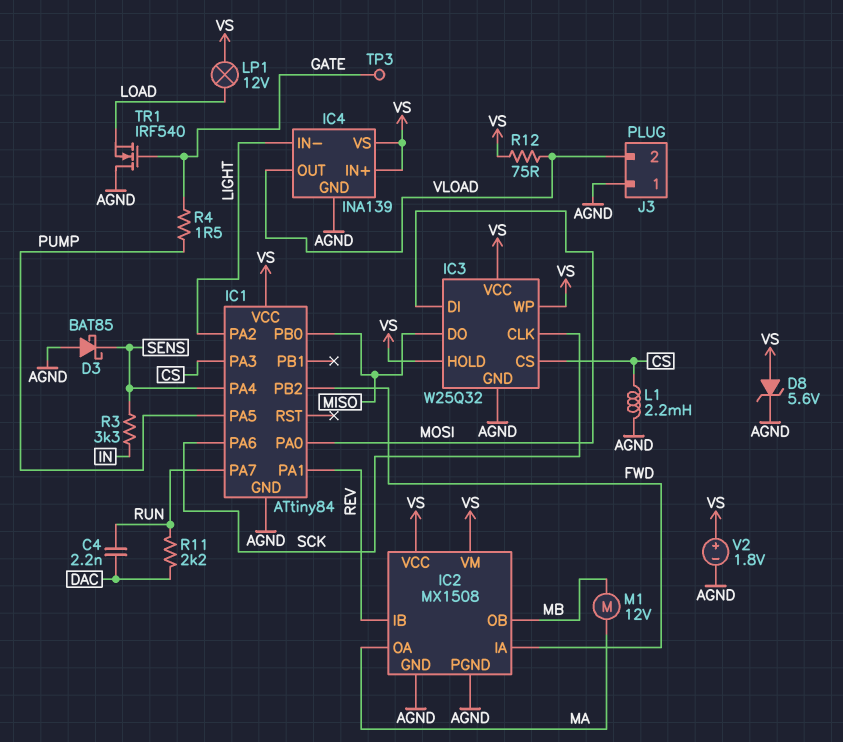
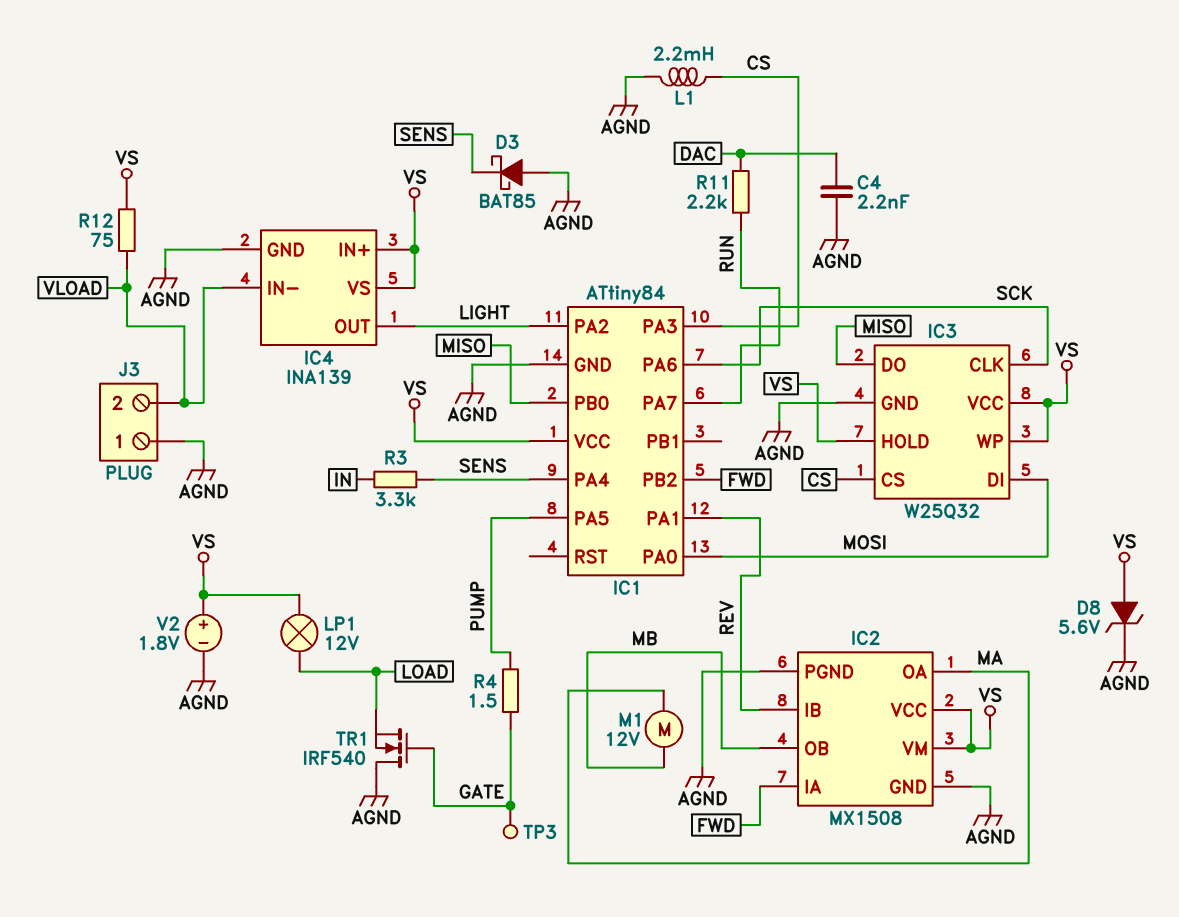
C4: 2.2nF (DAC, RUN) -> 2.2nF (AGND, DAC)
IC4 pin IN-: LIGHT -> VLOAD
IC4 pin OUT: VLOAD -> LIGHT

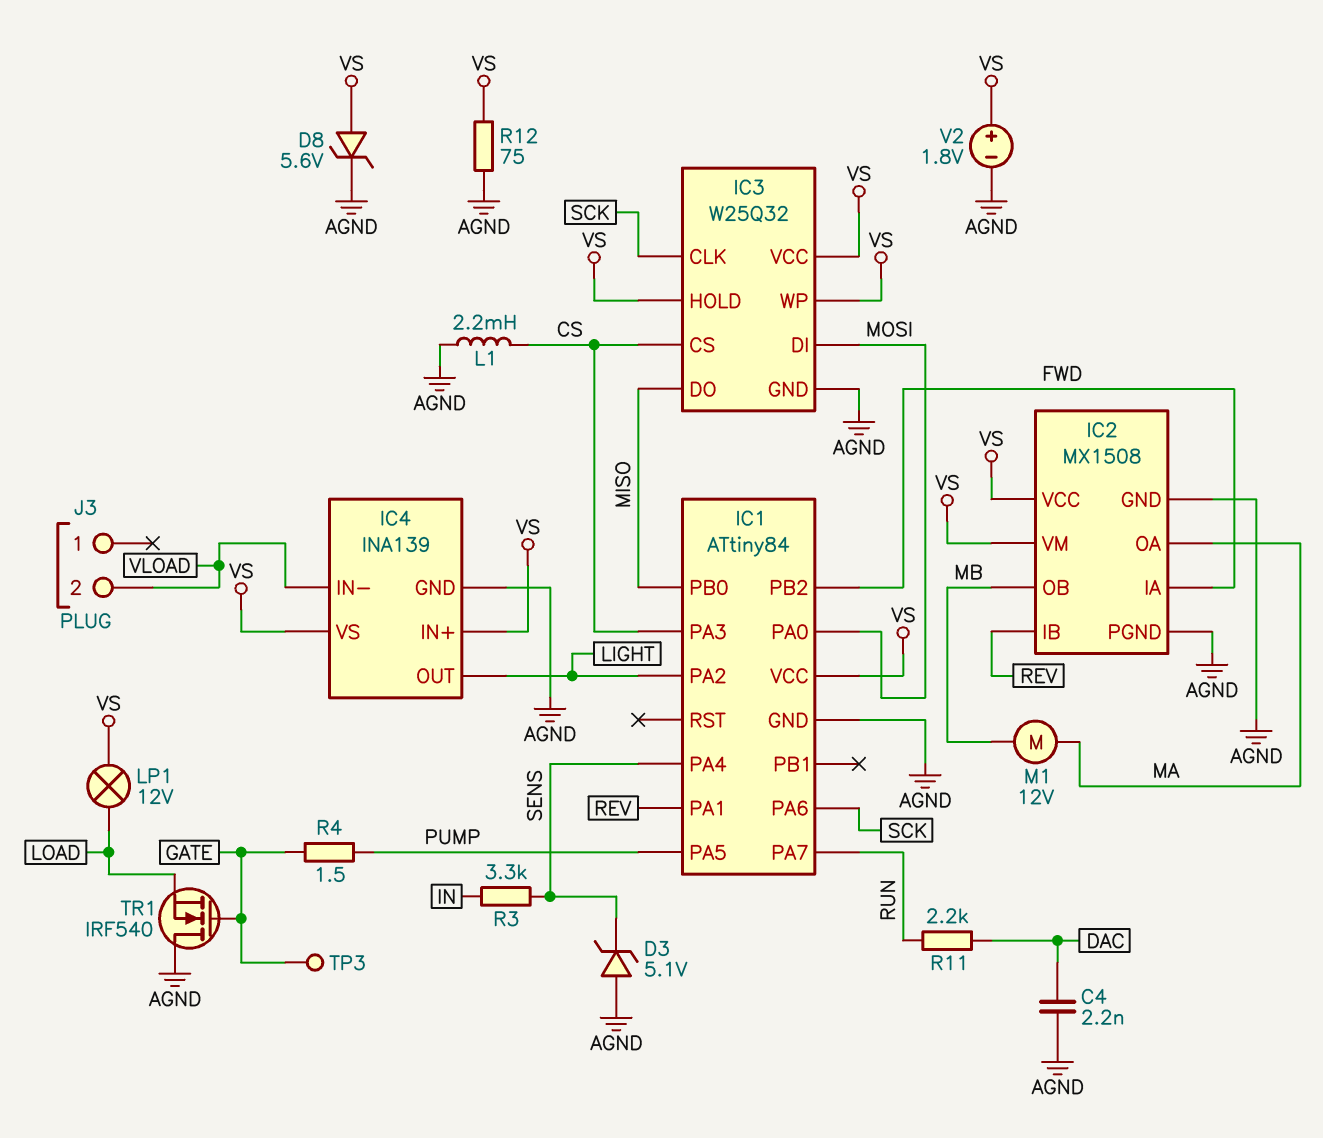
D3: schottky BAT85 (A AGND, K SENS) -> zener 5.1V (A AGND, K SENS)
J3 pin 1: AGND -> none
R12: 75 (VLOAD, VS) -> 75 (AGND, VS)

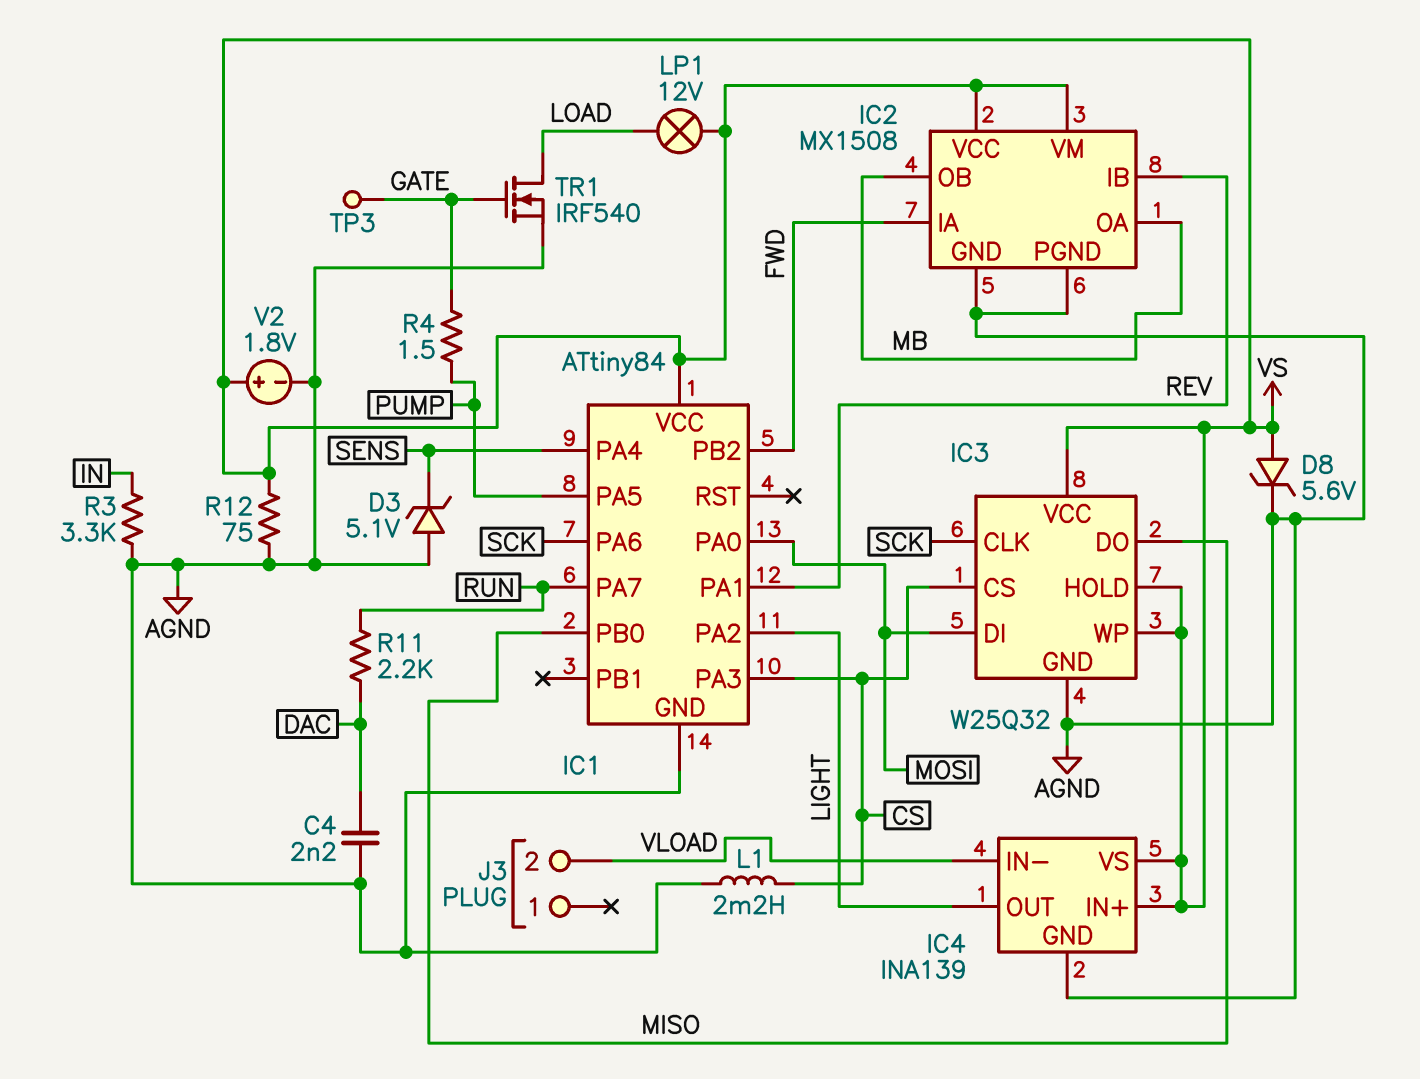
IC2 pin OA: MA -> MB
M1: motor 12V (MA, MB) -> none
R3: 3.3k (IN, SENS) -> 3.3k (AGND, IN)
TR1: NMOS IRF540 (G GATE, D AGND, S LOAD) -> NMOS IRF540 (G GATE, D LOAD, S AGND)

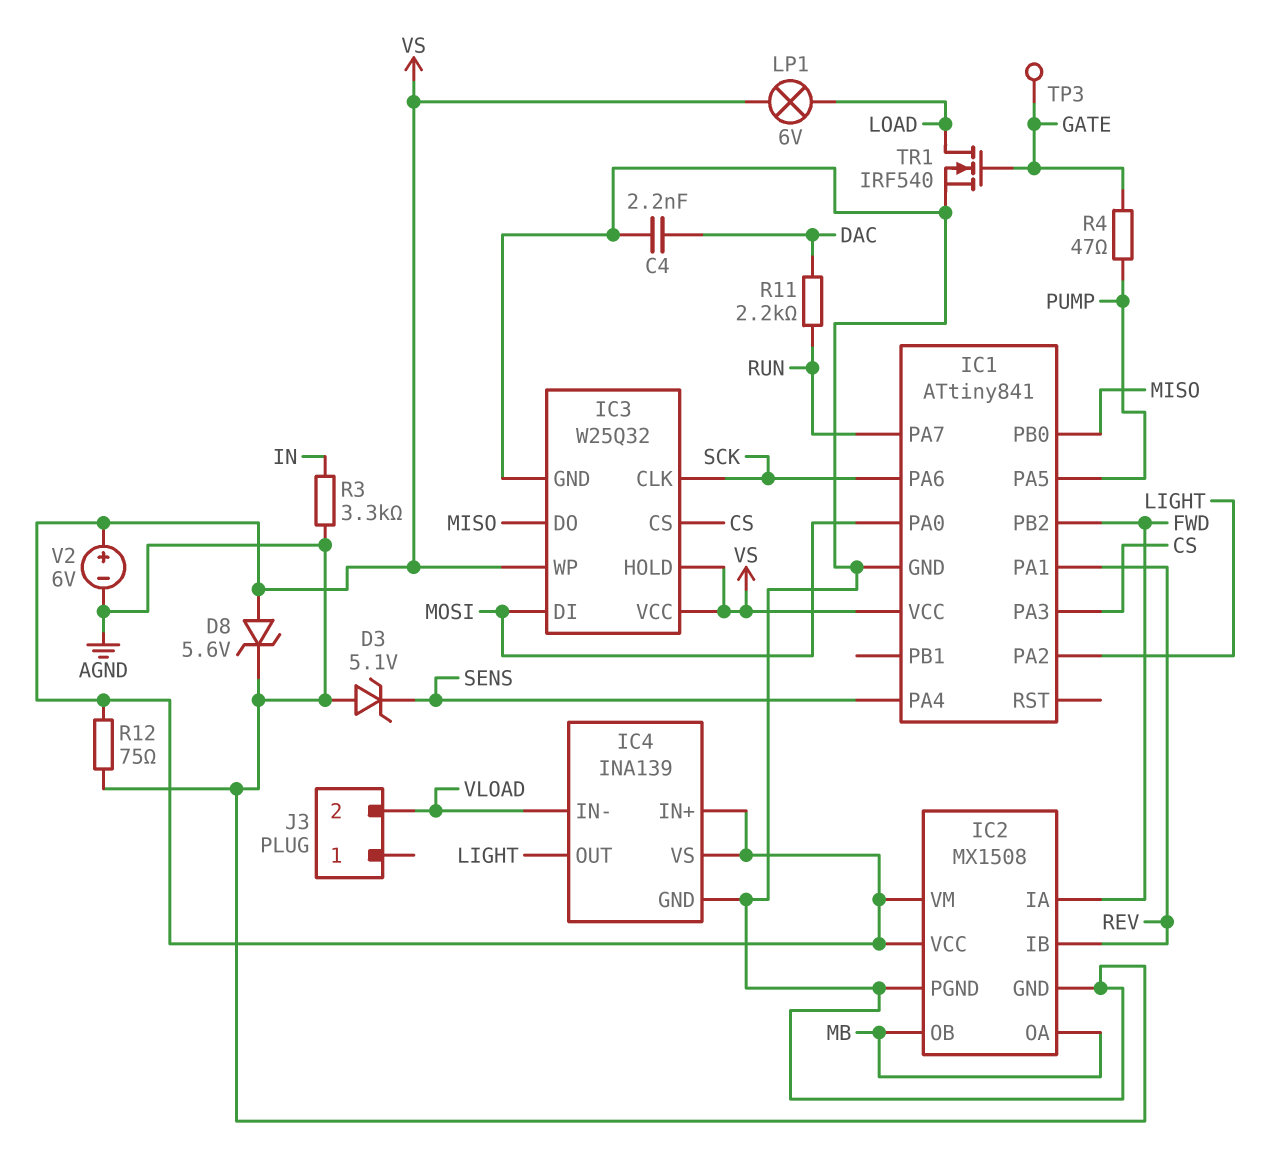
IC1: ATtiny84 -> ATtiny841
L1: 2.2mH (AGND, CS) -> none
LP1: lamp 12V (LOAD, VS) -> lamp 6V (LOAD, VS)
R4: 1.5 (GATE, PUMP) -> 47 (GATE, PUMP)
V2: 1.8V (plus VS, minus AGND) -> 6V (plus VS, minus AGND)

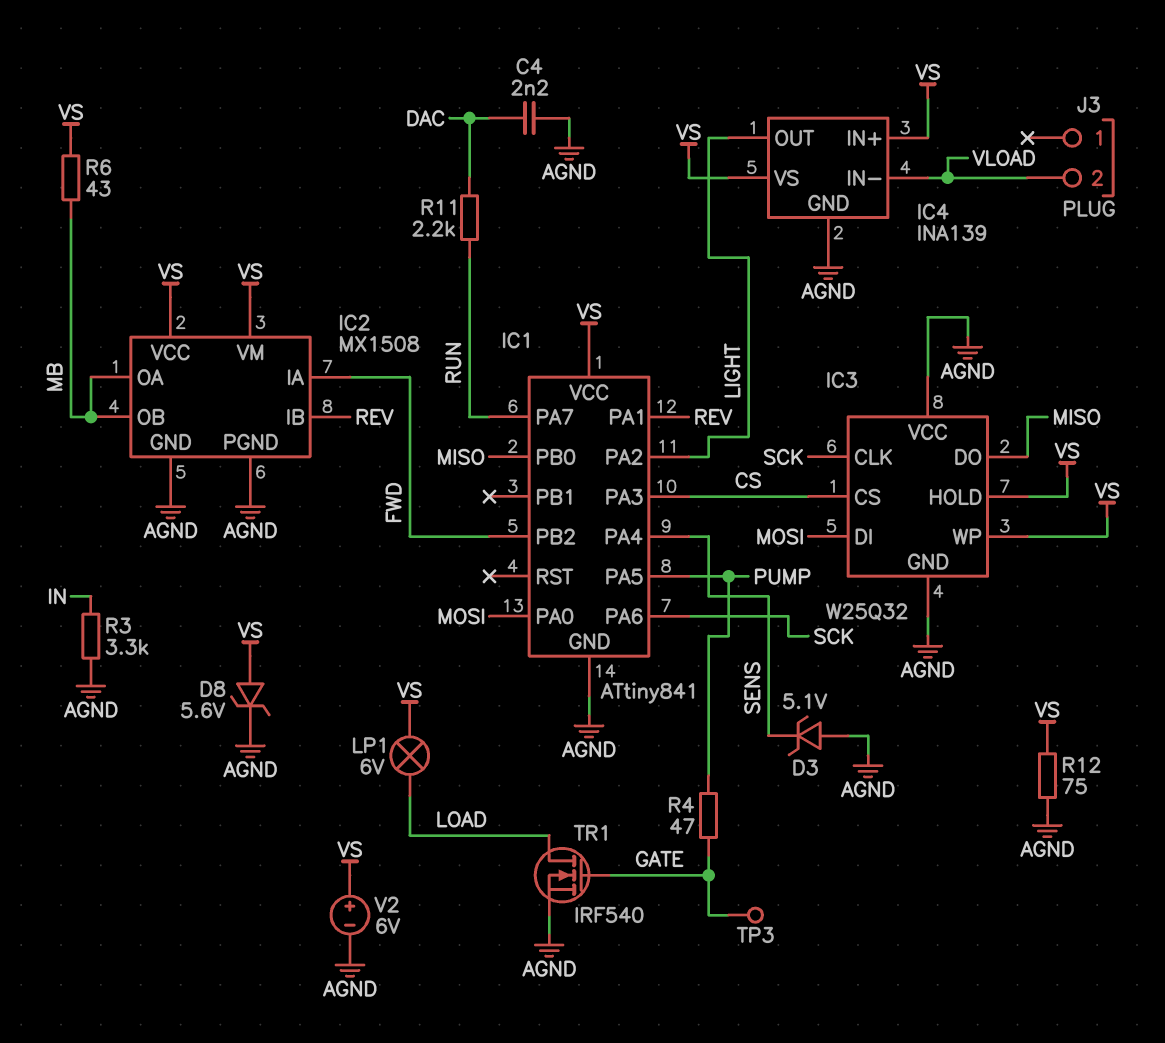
IC3 pin VCC: VS -> AGND
R6: none -> 43 (MB, VS)

